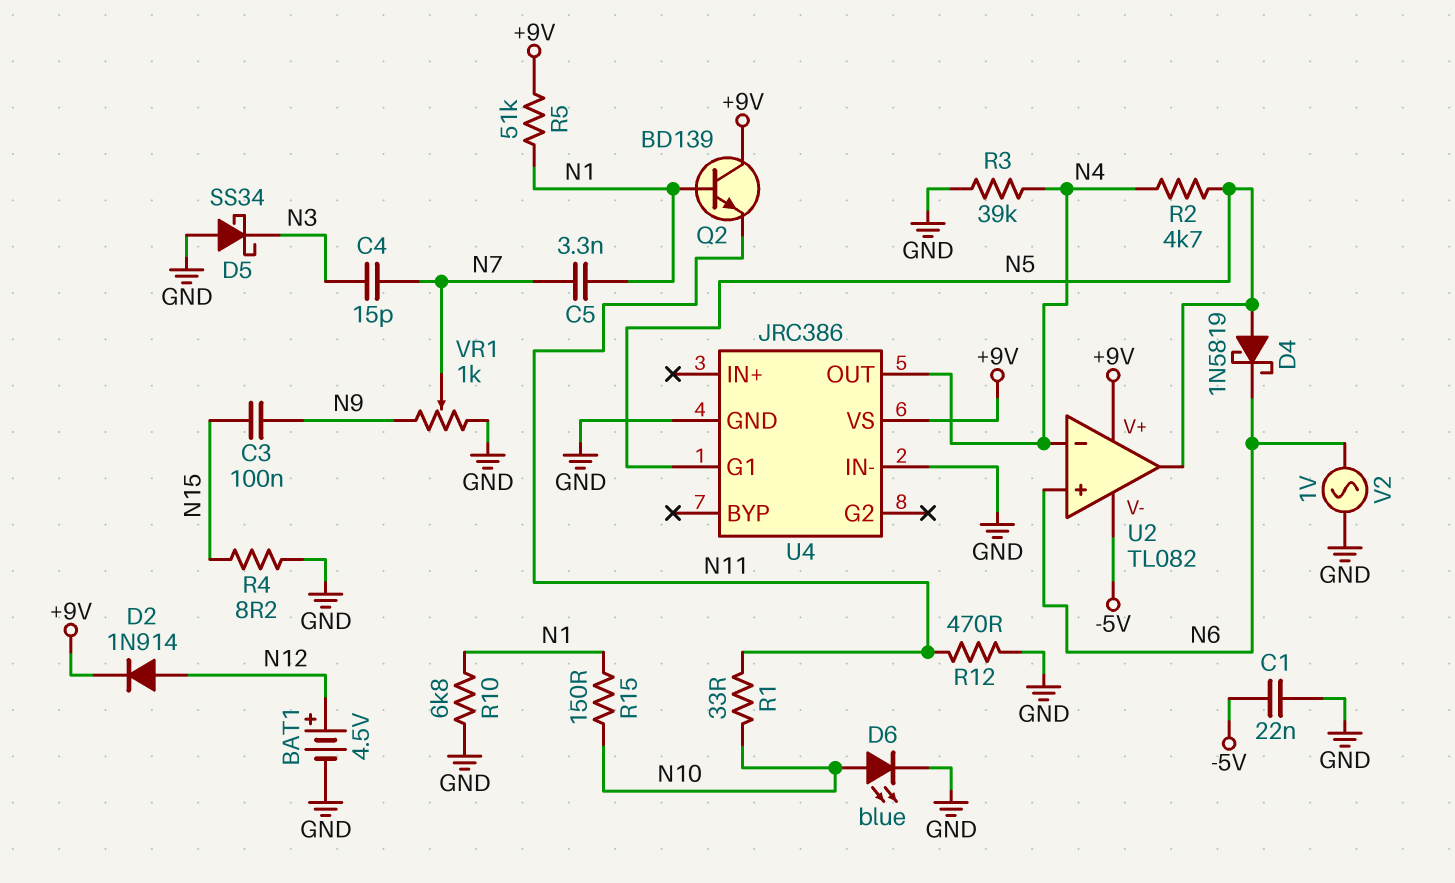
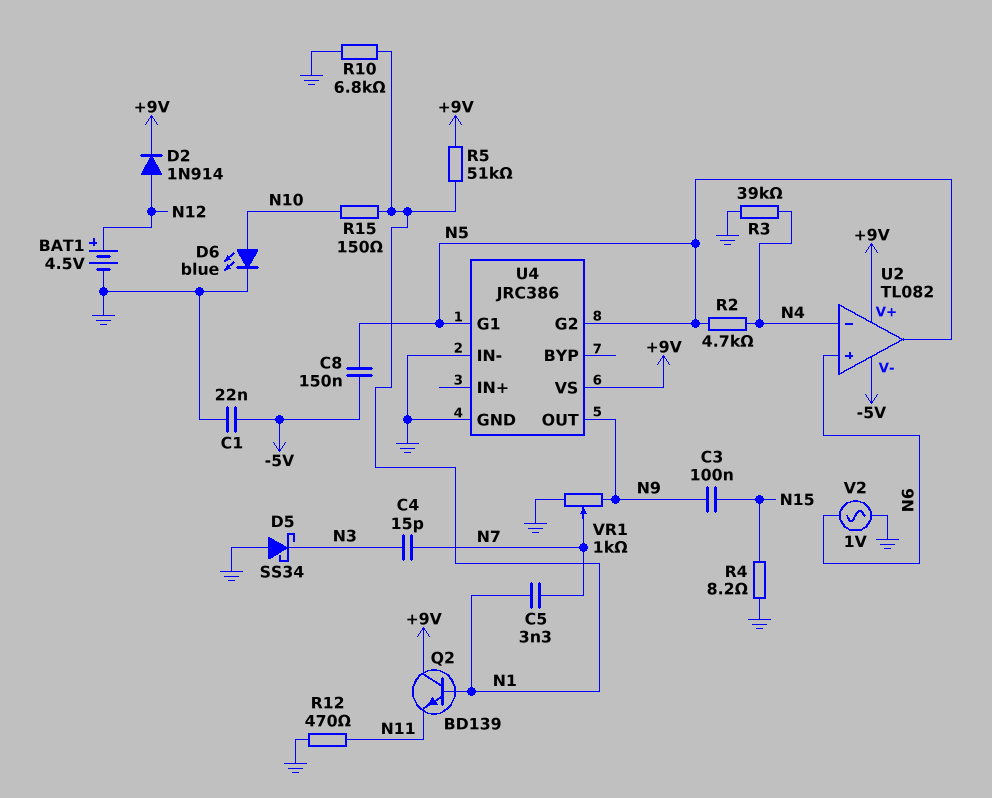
C8: none -> 150nF (-5V, N5)
D4: schottky 1N5819 (A N5, K N6) -> none
R1: 33 (N10, N11) -> none
U4 pin G2: none -> N5
U4 pin OUT: N4 -> N9

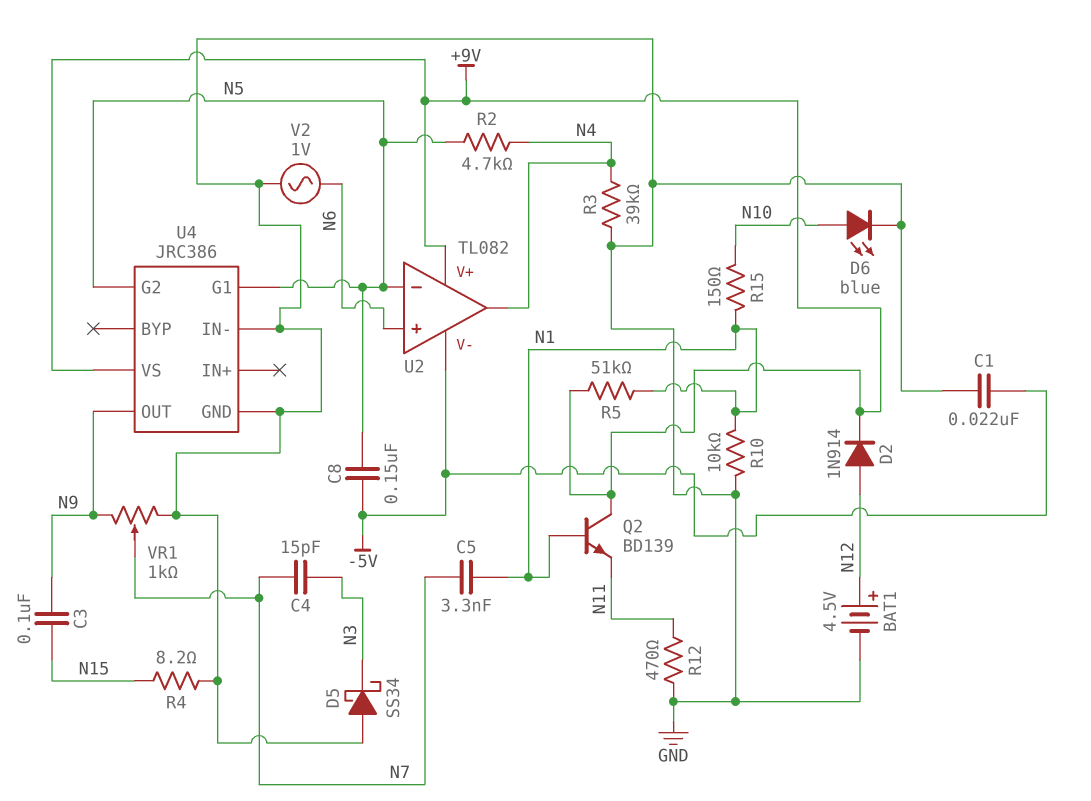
R10: 6.8k (GND, N1) -> 10k (GND, N1)
U2 pin in-: N4 -> N5
U2 pin out: N5 -> N4

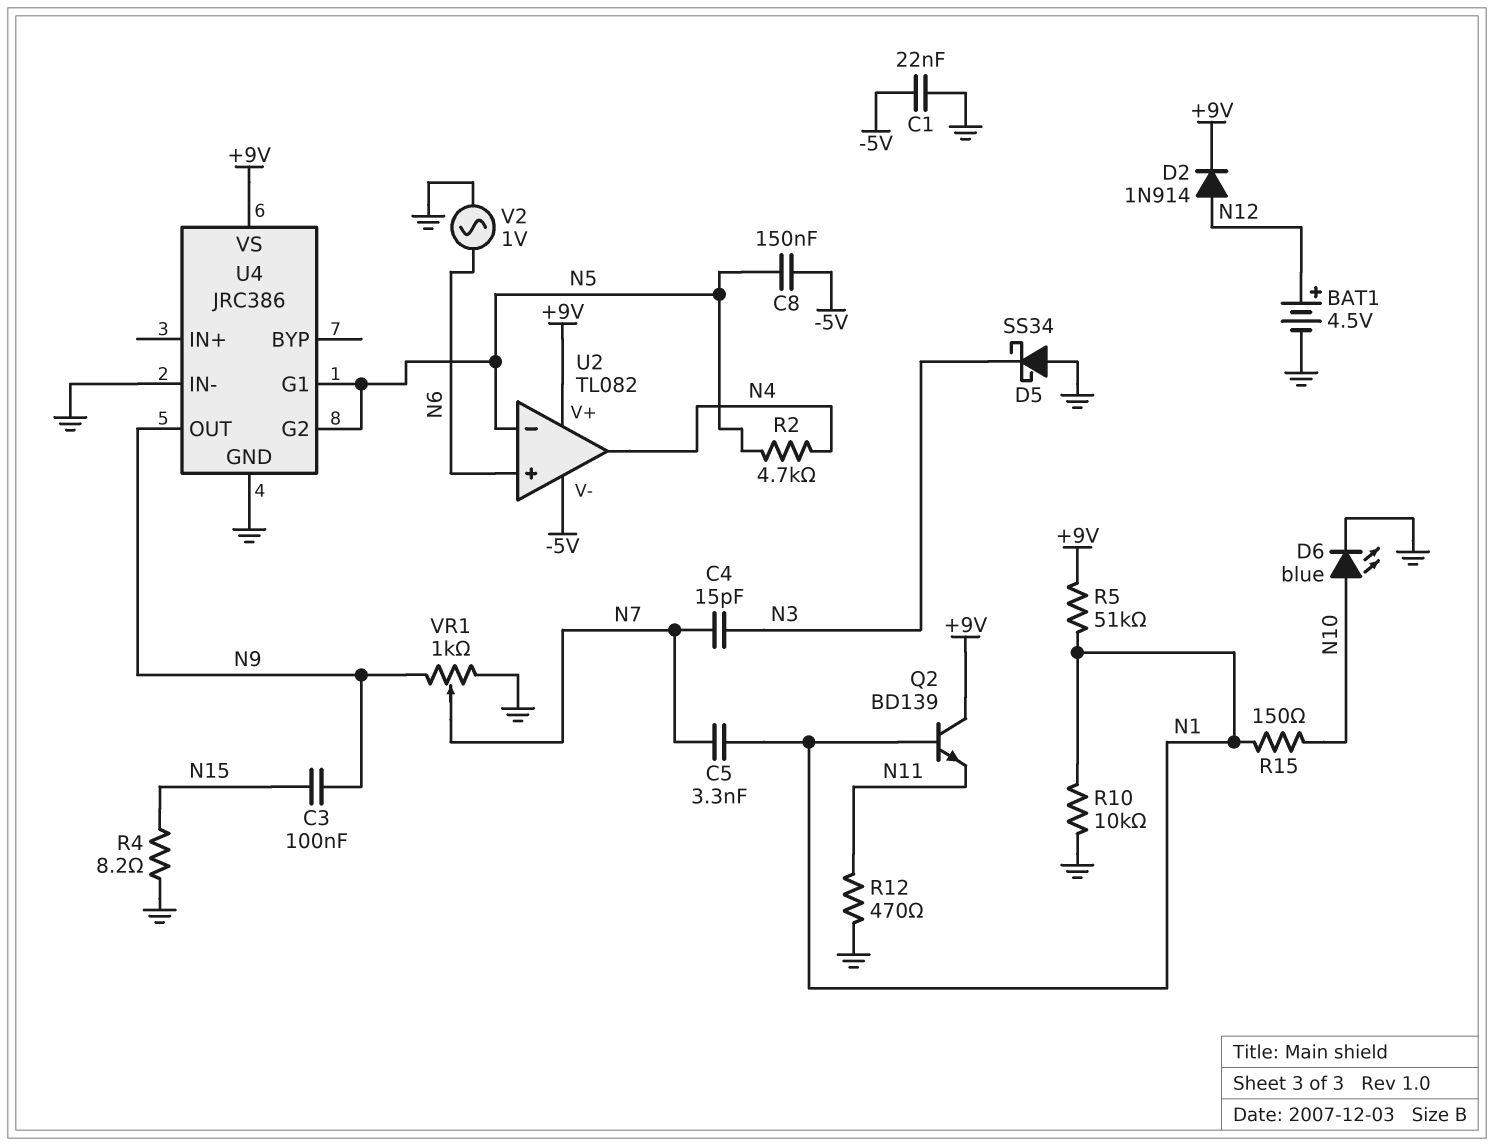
R3: 39k (GND, N4) -> none

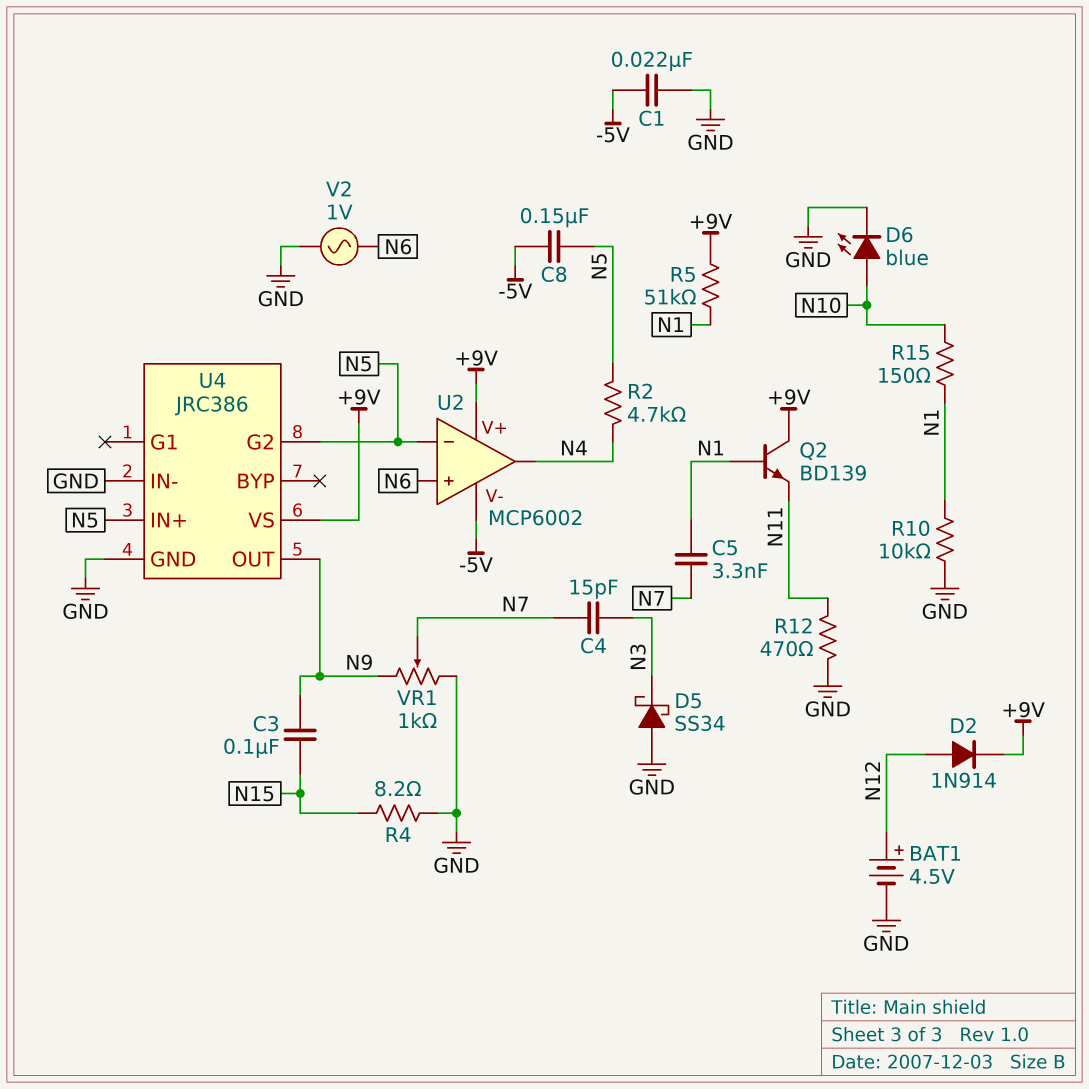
U2: TL082 -> MCP6002
U4 pin G1: N5 -> none
U4 pin IN+: none -> N5

